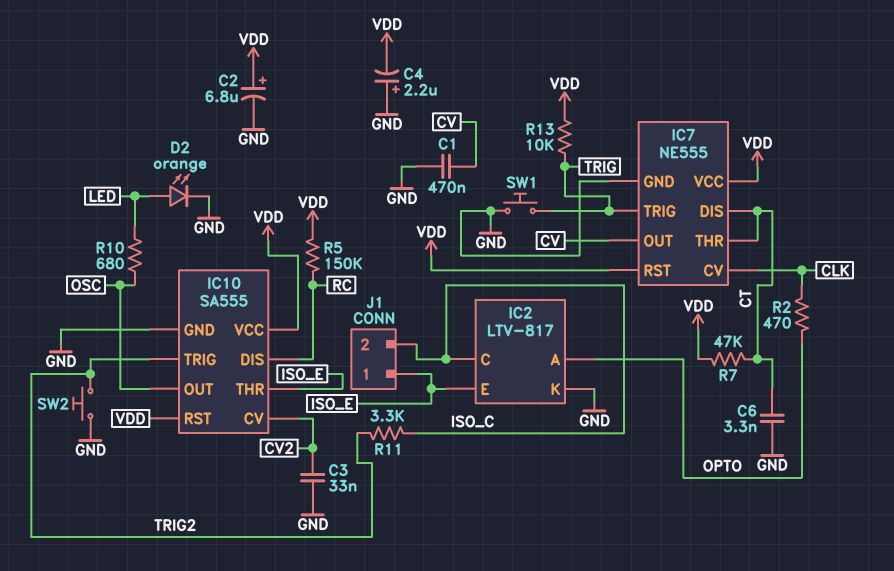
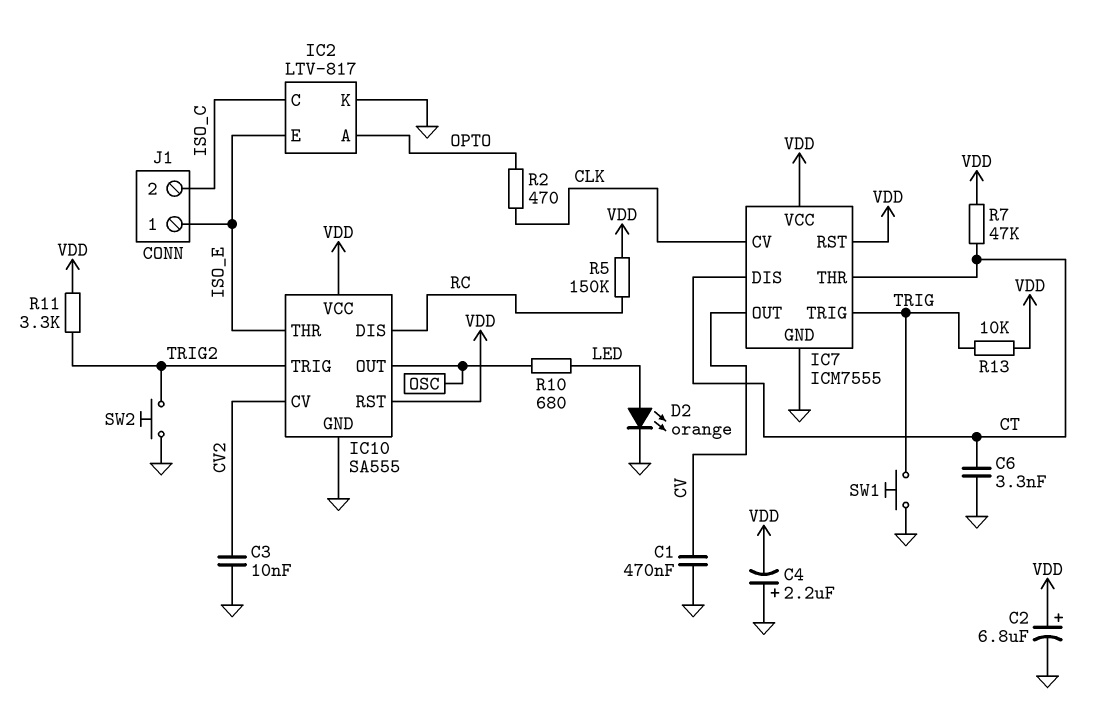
C3: 33nF (CV2, GND) -> 10nF (CV2, GND)
IC7: NE555 -> ICM7555
R11: 3.3k (ISO_C, TRIG2) -> 3.3k (TRIG2, VDD)

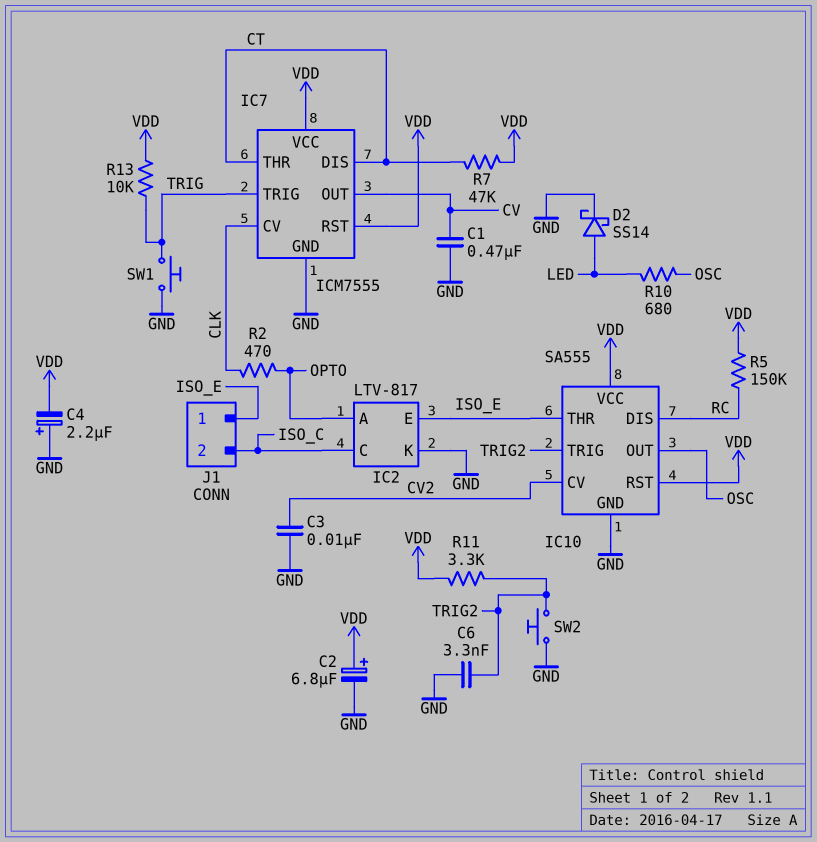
C6: 3.3nF (CT, GND) -> 3.3nF (GND, TRIG2)
D2: LED orange (A LED, K GND) -> schottky SS14 (A LED, K GND)

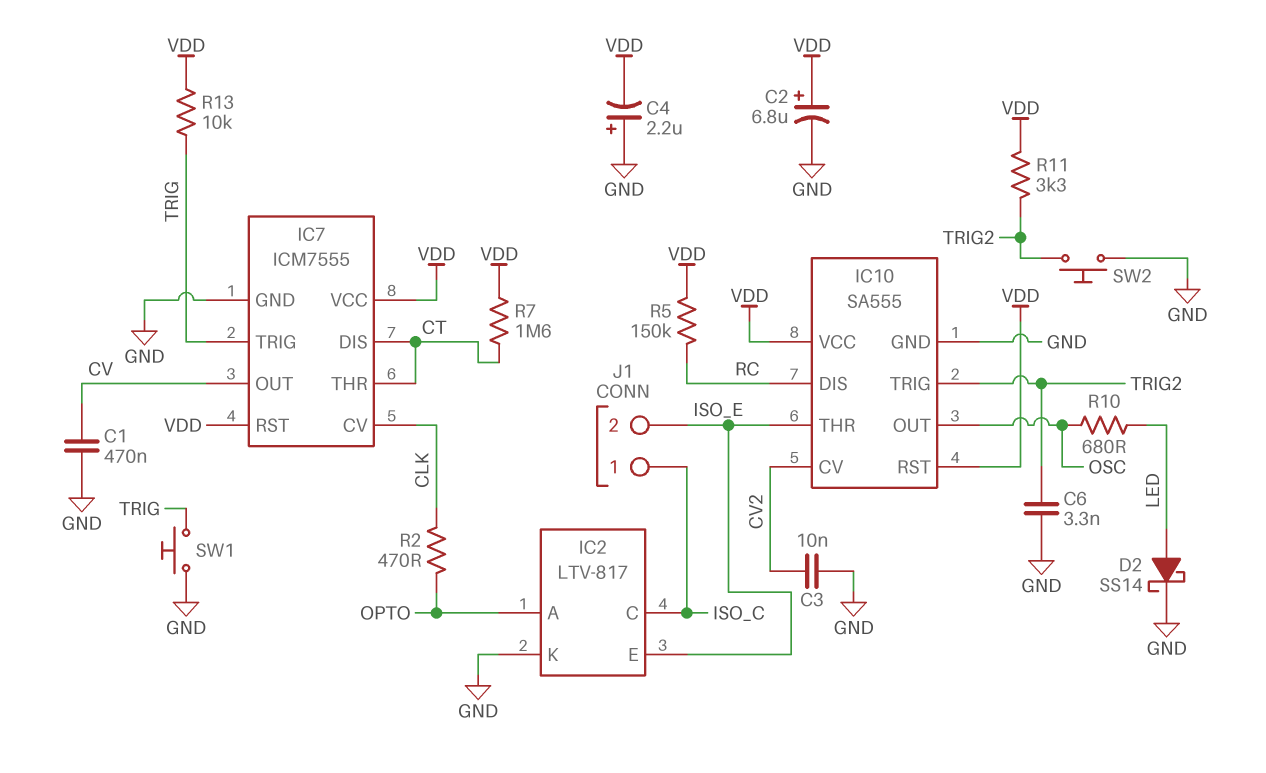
J1 pin 1: ISO_E -> ISO_C
J1 pin 2: ISO_C -> ISO_E
R7: 47k (CT, VDD) -> 1.6M (CT, VDD)

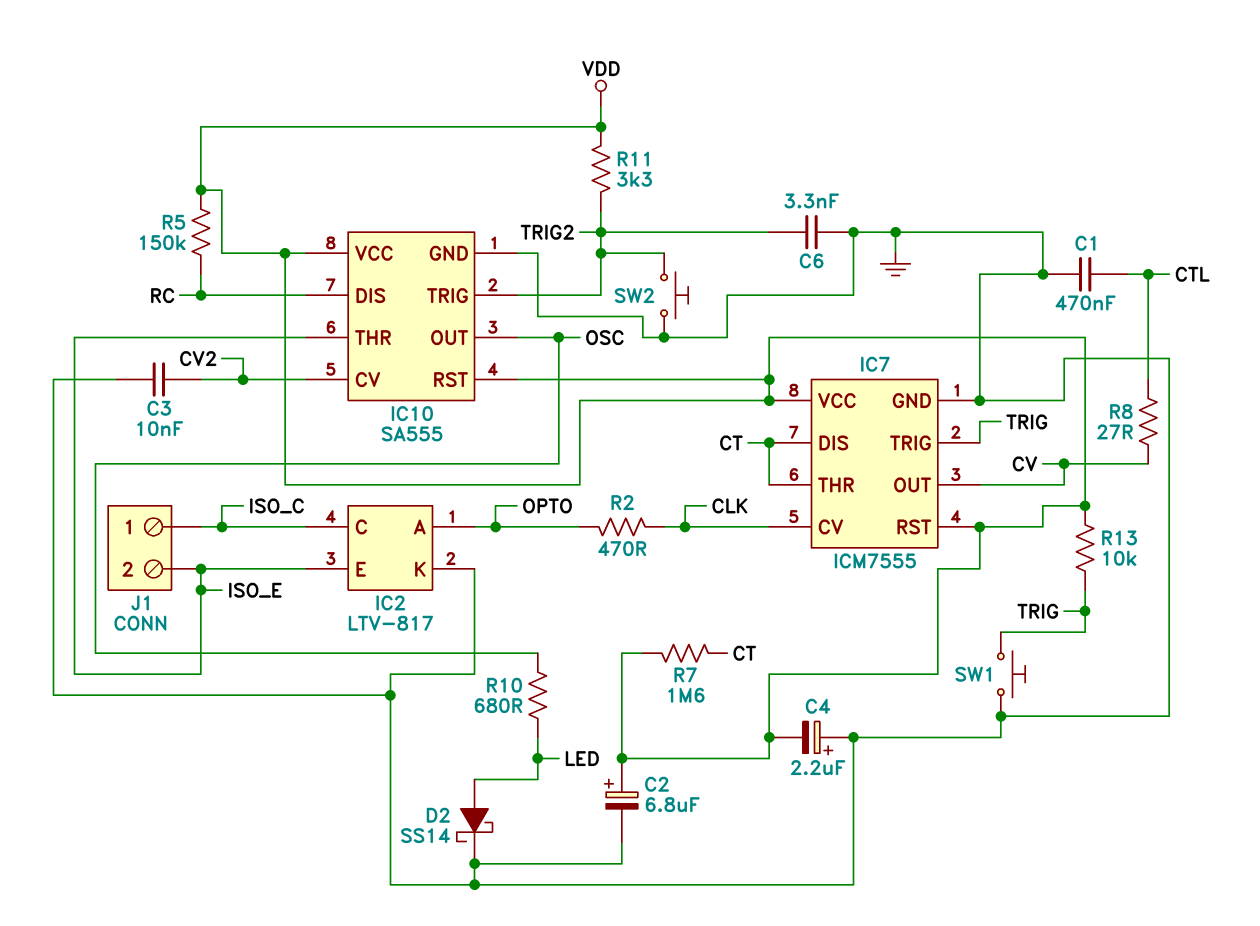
C1: 470nF (CV, GND) -> 470nF (CTL, GND)
R8: none -> 27 (CTL, CV)

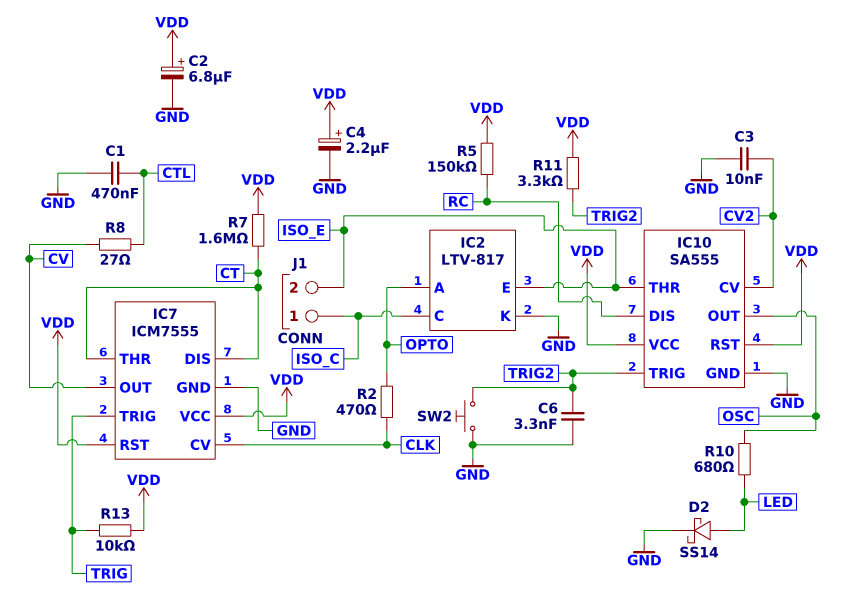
C4: 2.2uF (plus GND, minus VDD) -> 2.2uF (plus VDD, minus GND)
SW1: button (GND, TRIG) -> none

